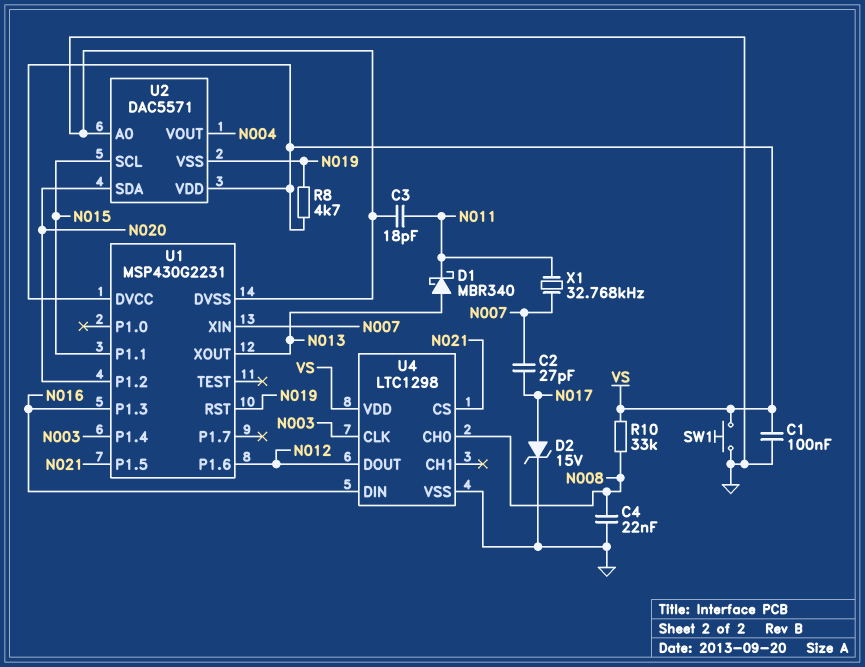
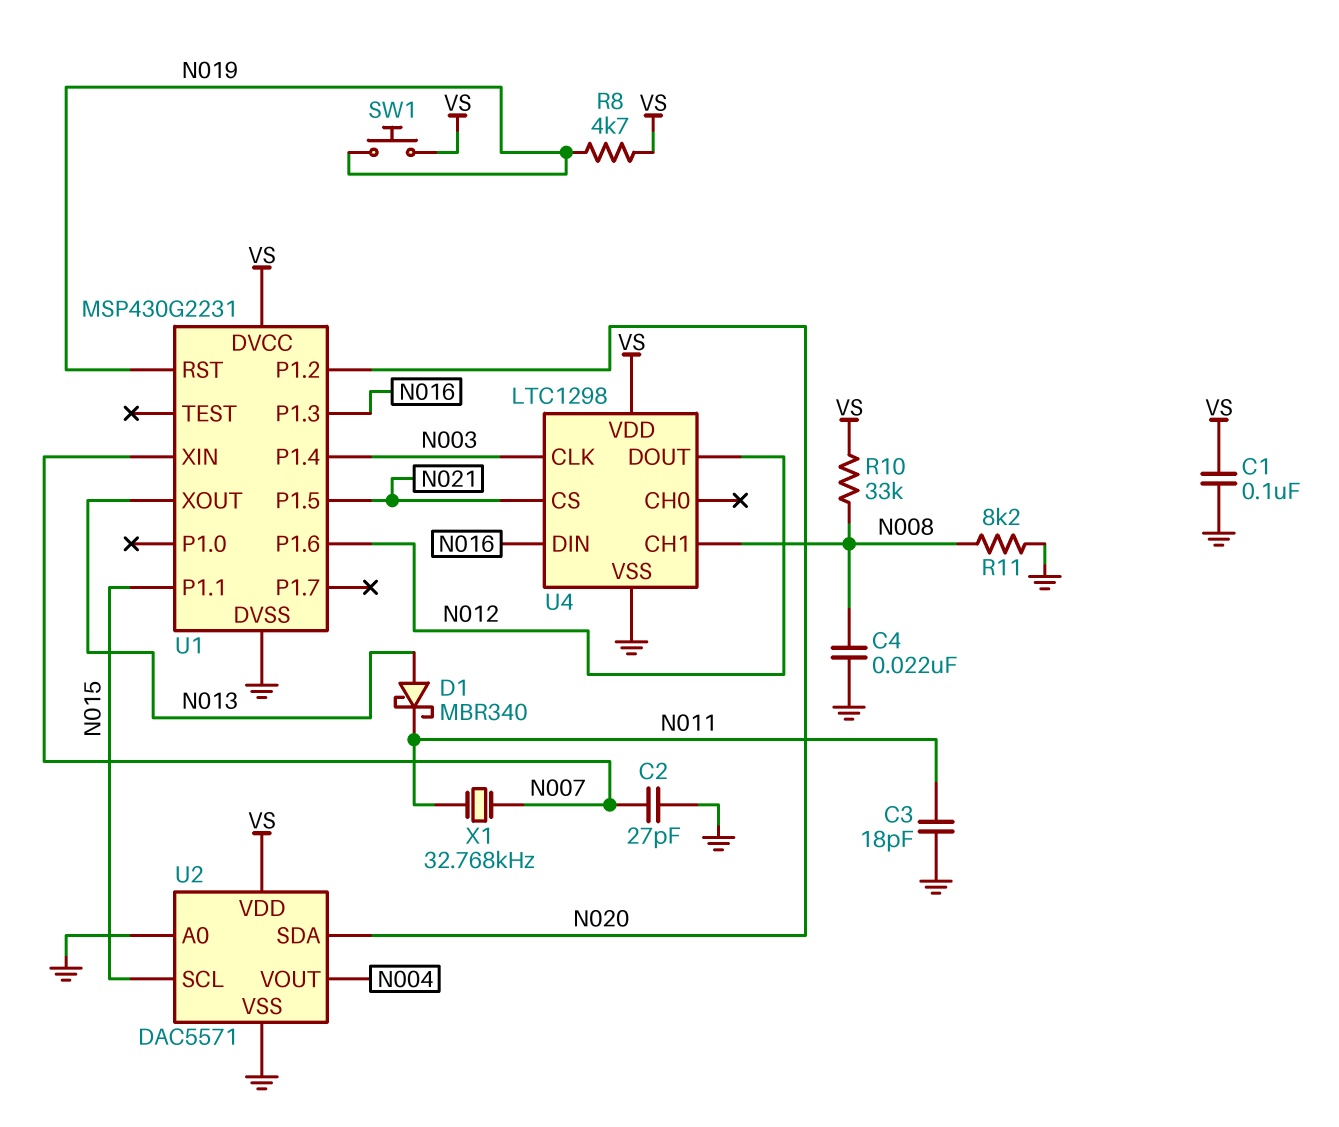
C2: 27pF (N007, N017) -> 27pF (GND, N007)
D2: zener 15V (A N017, K GND) -> none
R11: none -> 8.2k (GND, N008)
SW1: button (GND, VS) -> button (N019, VS)
U2 pin VSS: N019 -> GND
U4 pin CH0: N008 -> none
U4 pin CH1: none -> N008

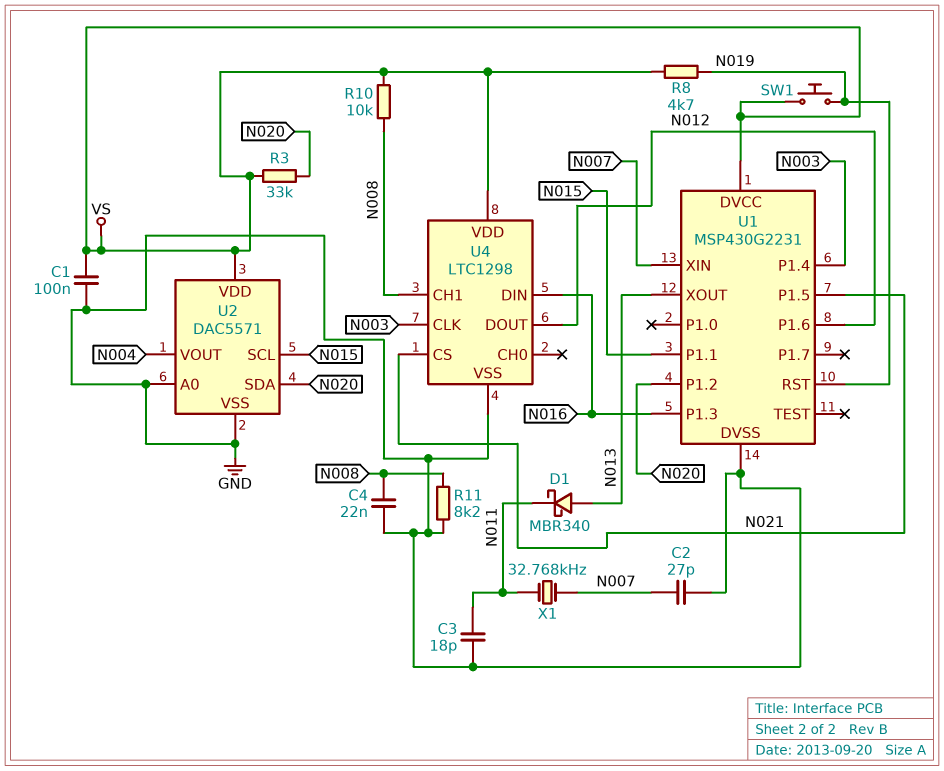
R3: none -> 33k (N020, VS)
R10: 33k (N008, VS) -> 10k (N008, VS)

